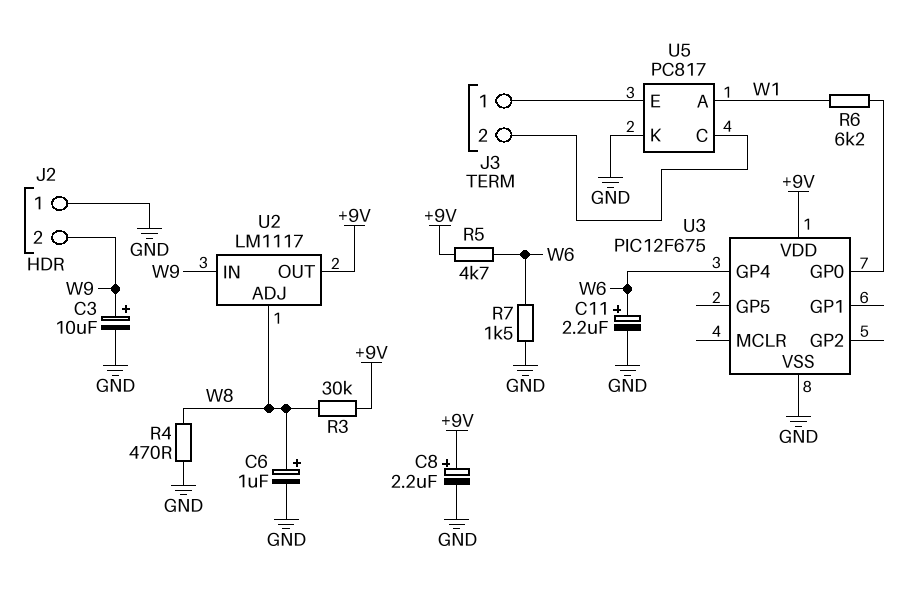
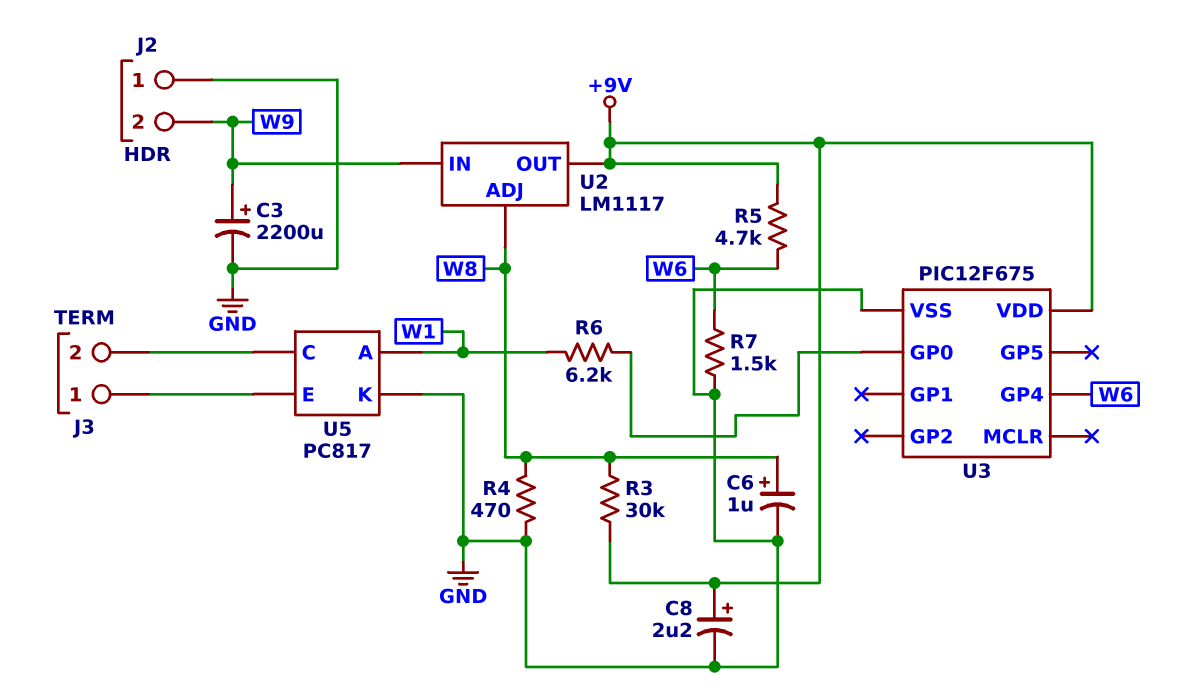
C3: 10uF (plus W9, minus GND) -> 2200uF (plus W9, minus GND)
C11: 2.2uF (plus W6, minus GND) -> none

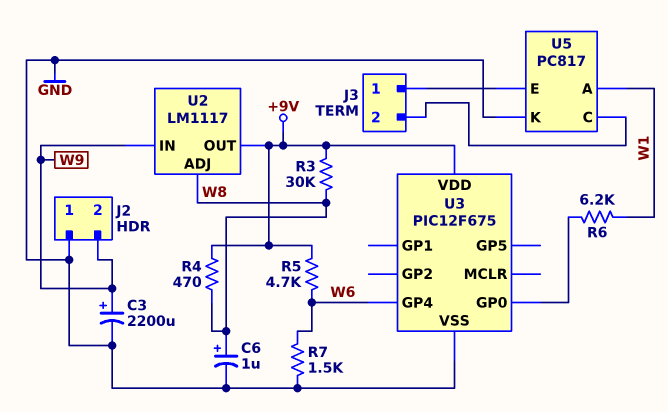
C8: 2.2uF (plus +9V, minus GND) -> none
R4: 470 (GND, W8) -> 470 (+9V, W8)

